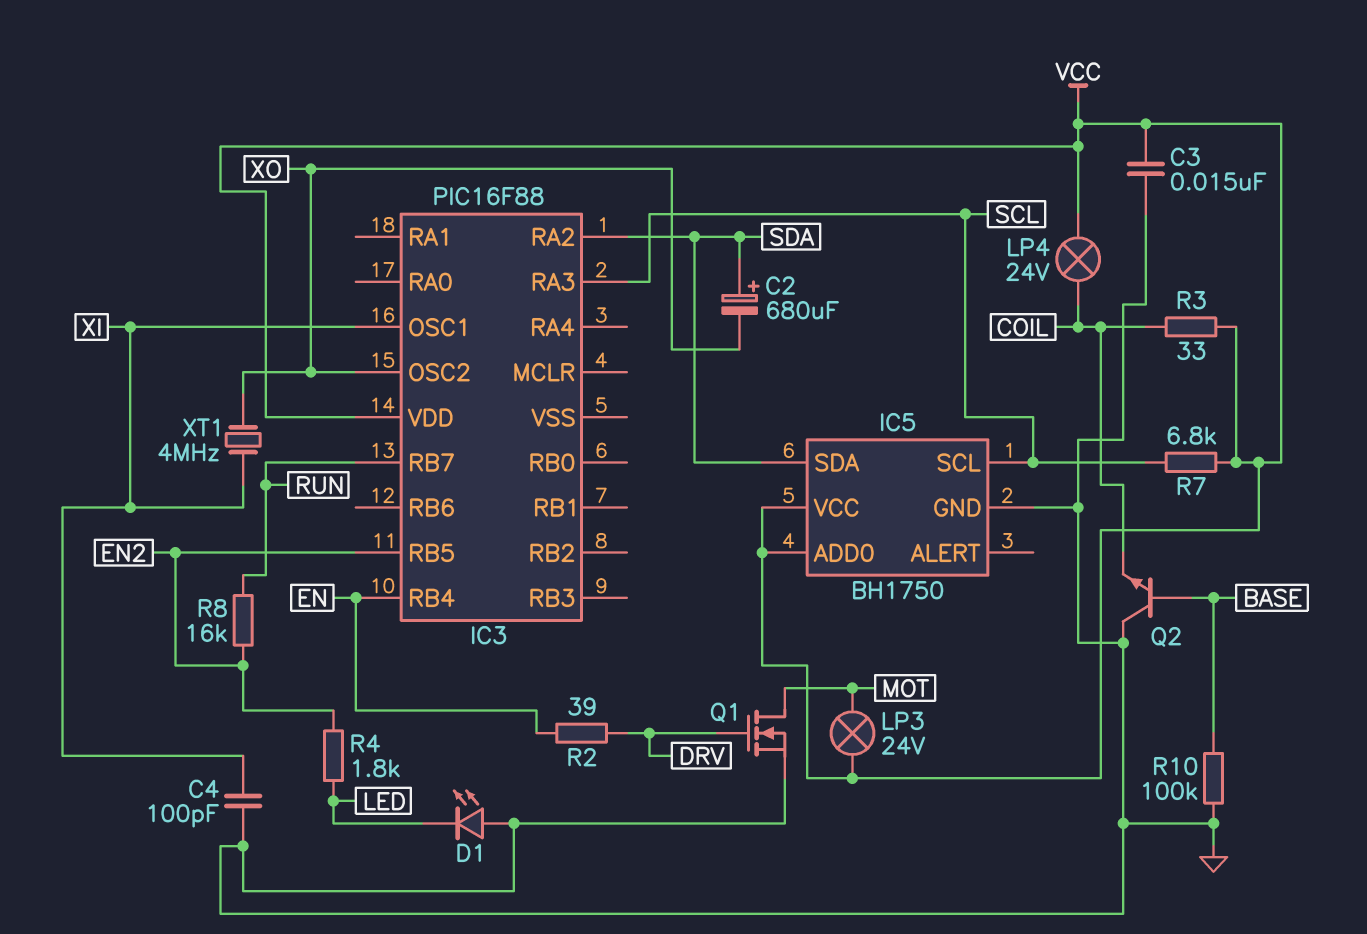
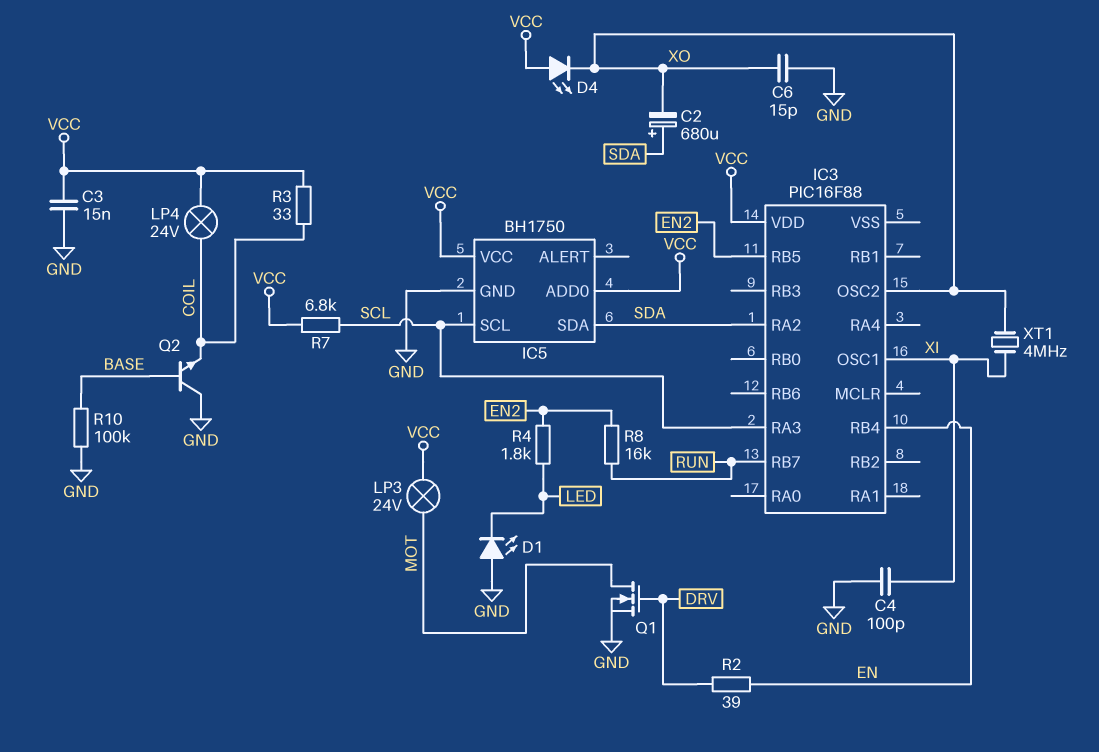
C6: none -> 15pF (GND, XO)
D4: none -> LED (A VCC, K XO)

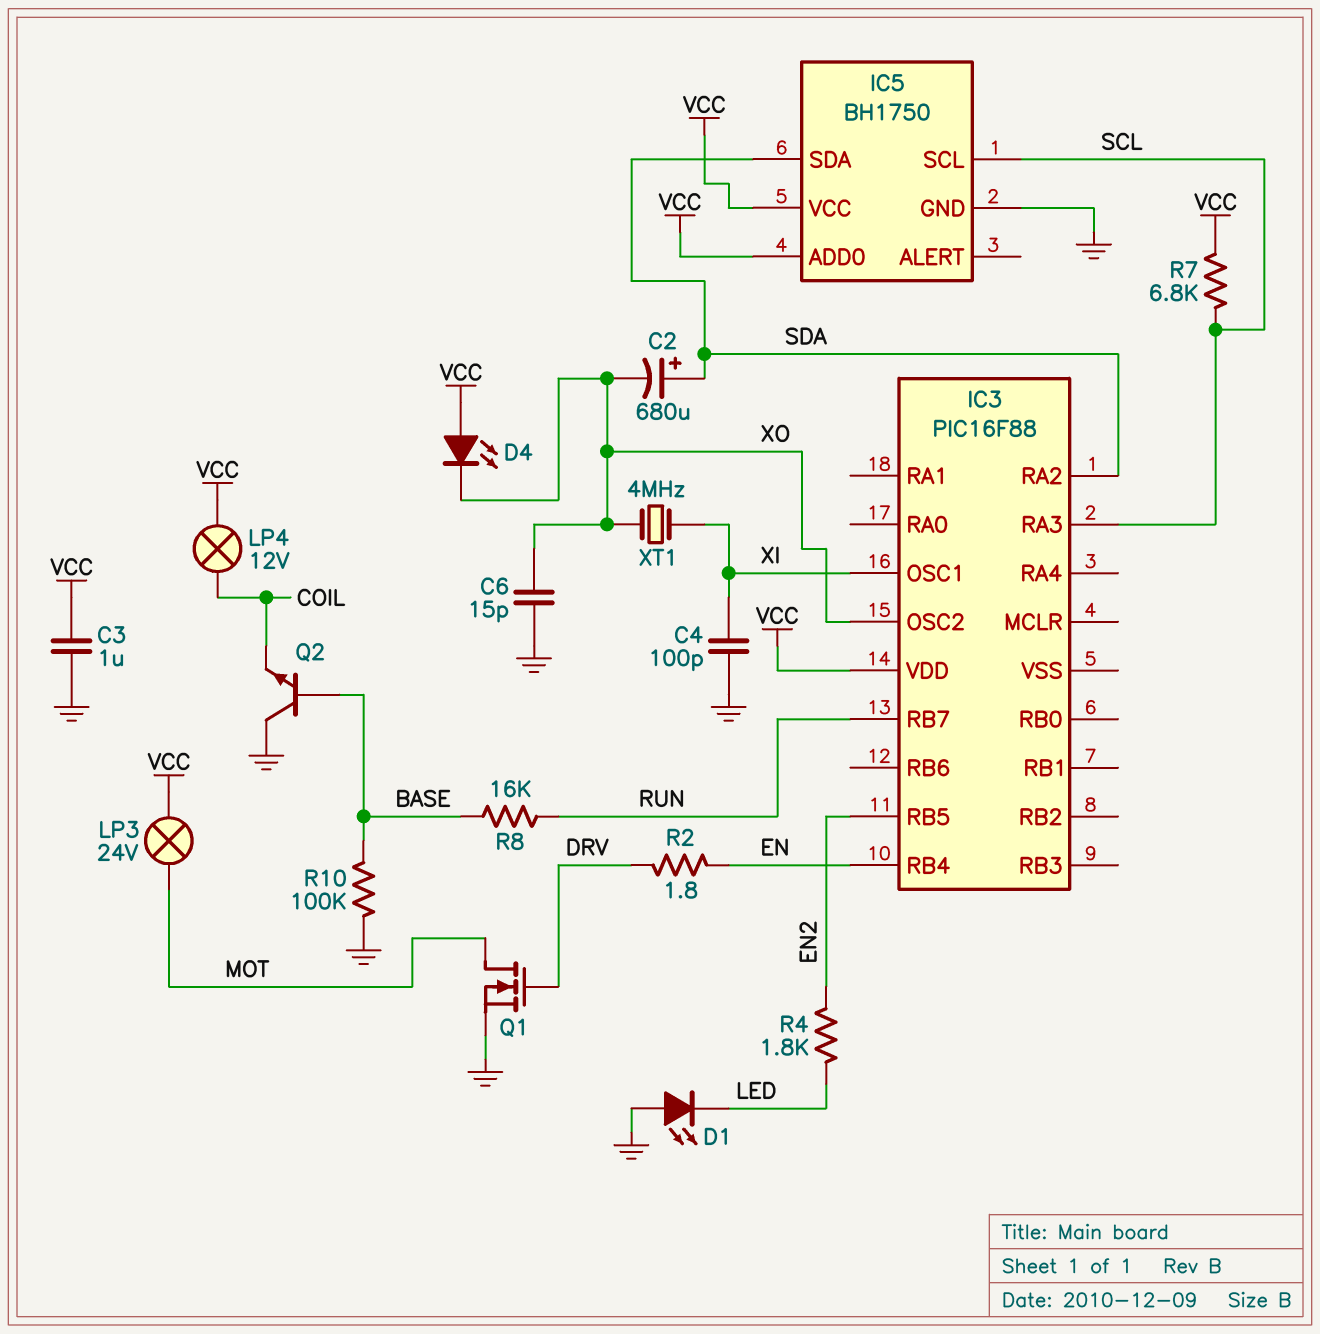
C3: 15nF (GND, VCC) -> 1uF (GND, VCC)
LP4: lamp 24V (COIL, VCC) -> lamp 12V (COIL, VCC)
R2: 39 (DRV, EN) -> 1.8 (DRV, EN)
R3: 33 (COIL, VCC) -> none
R8: 16k (EN2, RUN) -> 16k (BASE, RUN)

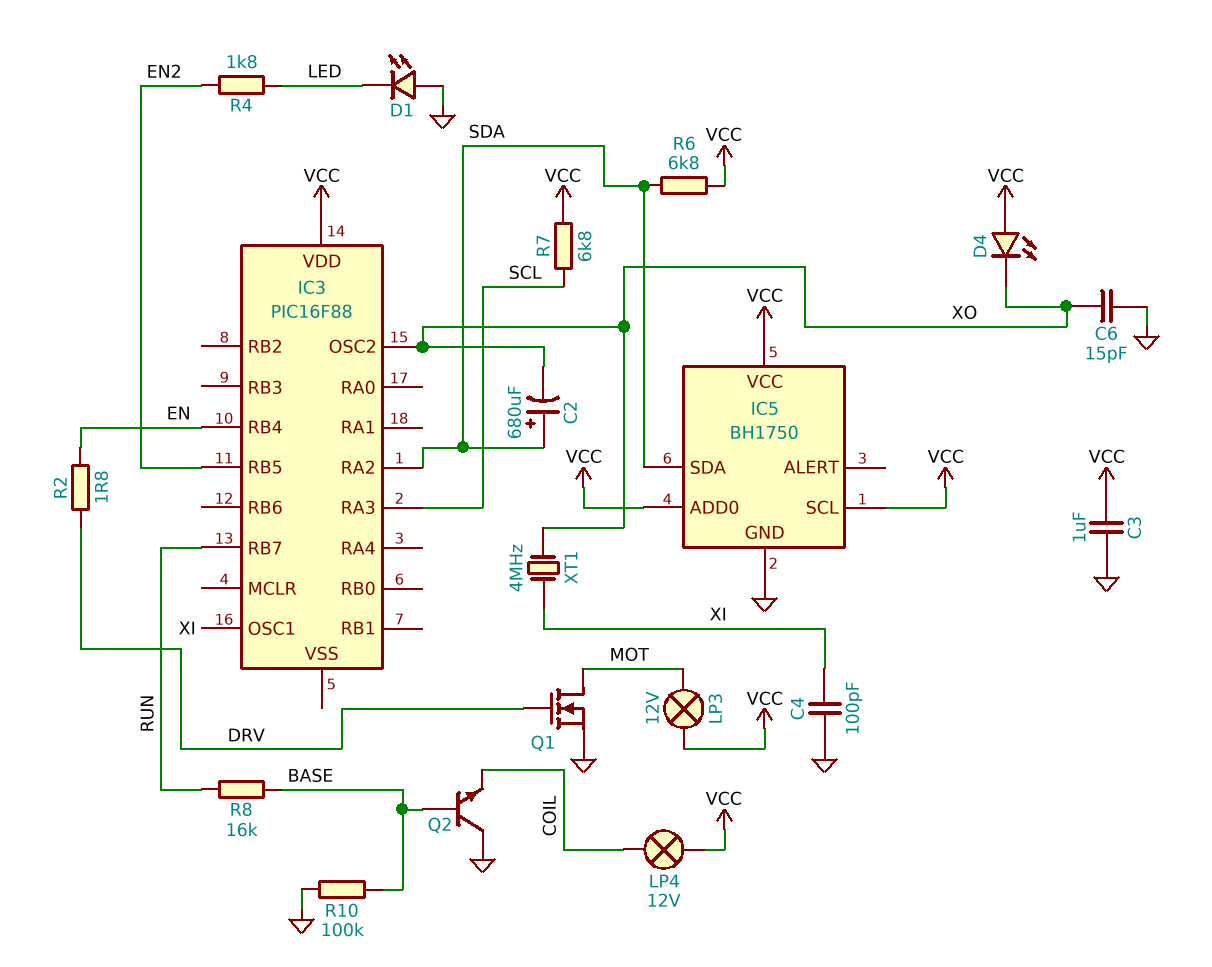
IC5 pin SCL: SCL -> VCC
LP3: lamp 24V (MOT, VCC) -> lamp 12V (MOT, VCC)
R6: none -> 6.8k (SDA, VCC)

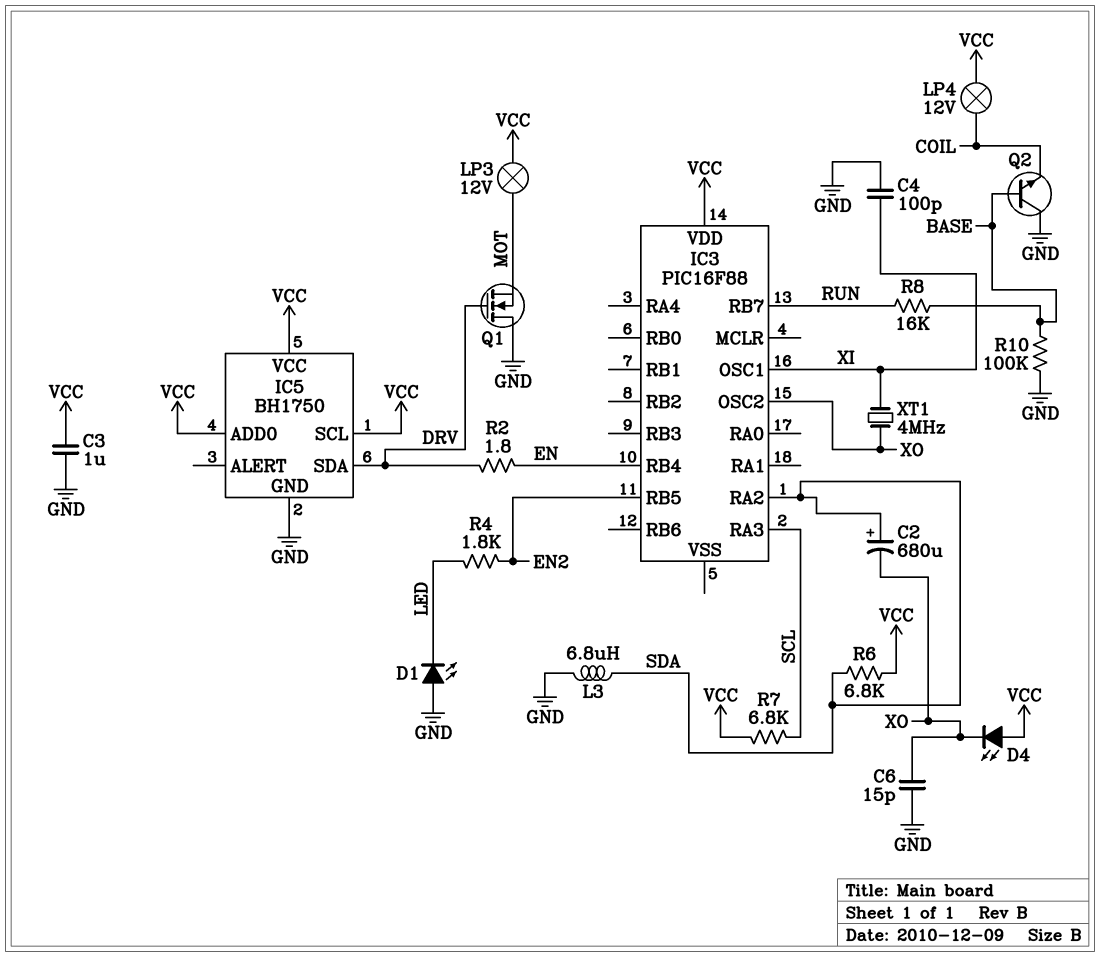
IC5 pin SDA: SDA -> DRV
L3: none -> 6.8uH (GND, SDA)
Q1: NMOS (G DRV, D MOT, S GND) -> NMOS (G DRV, D GND, S MOT)

